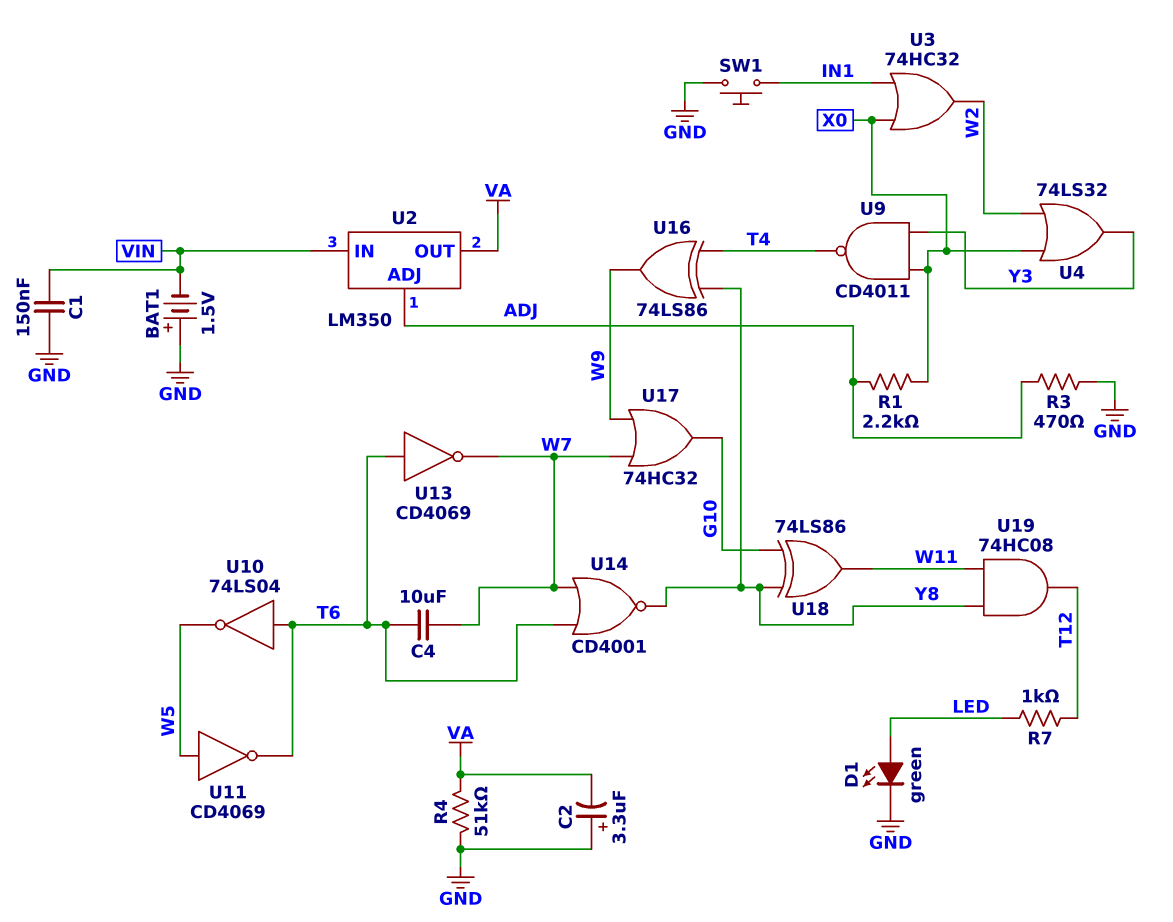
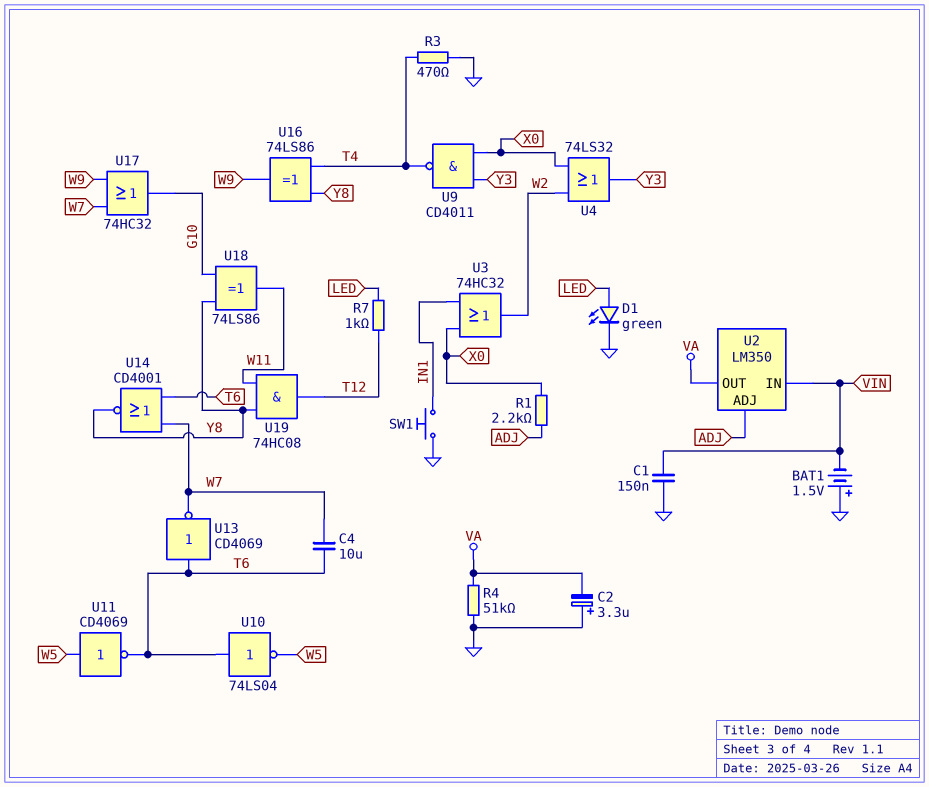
R3: 470 (ADJ, GND) -> 470 (GND, T4)

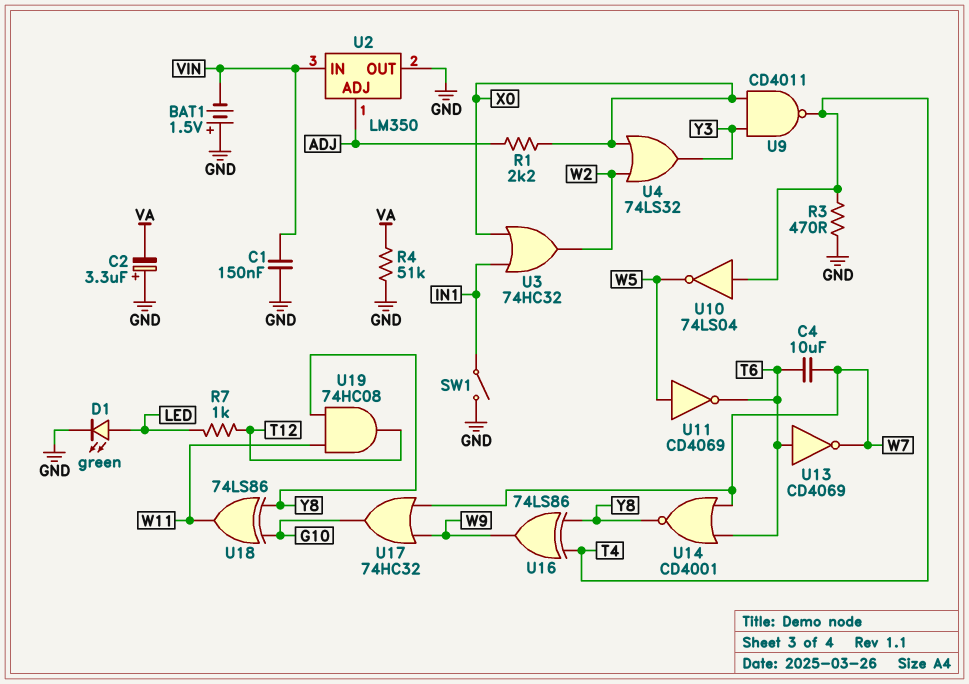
SW1: button (GND, IN1) -> switch (GND, IN1)
U2 pin OUT: VA -> GND
U10: NOT 74LS04 (in T6, out W5) -> NOT 74LS04 (in T4, out W5)

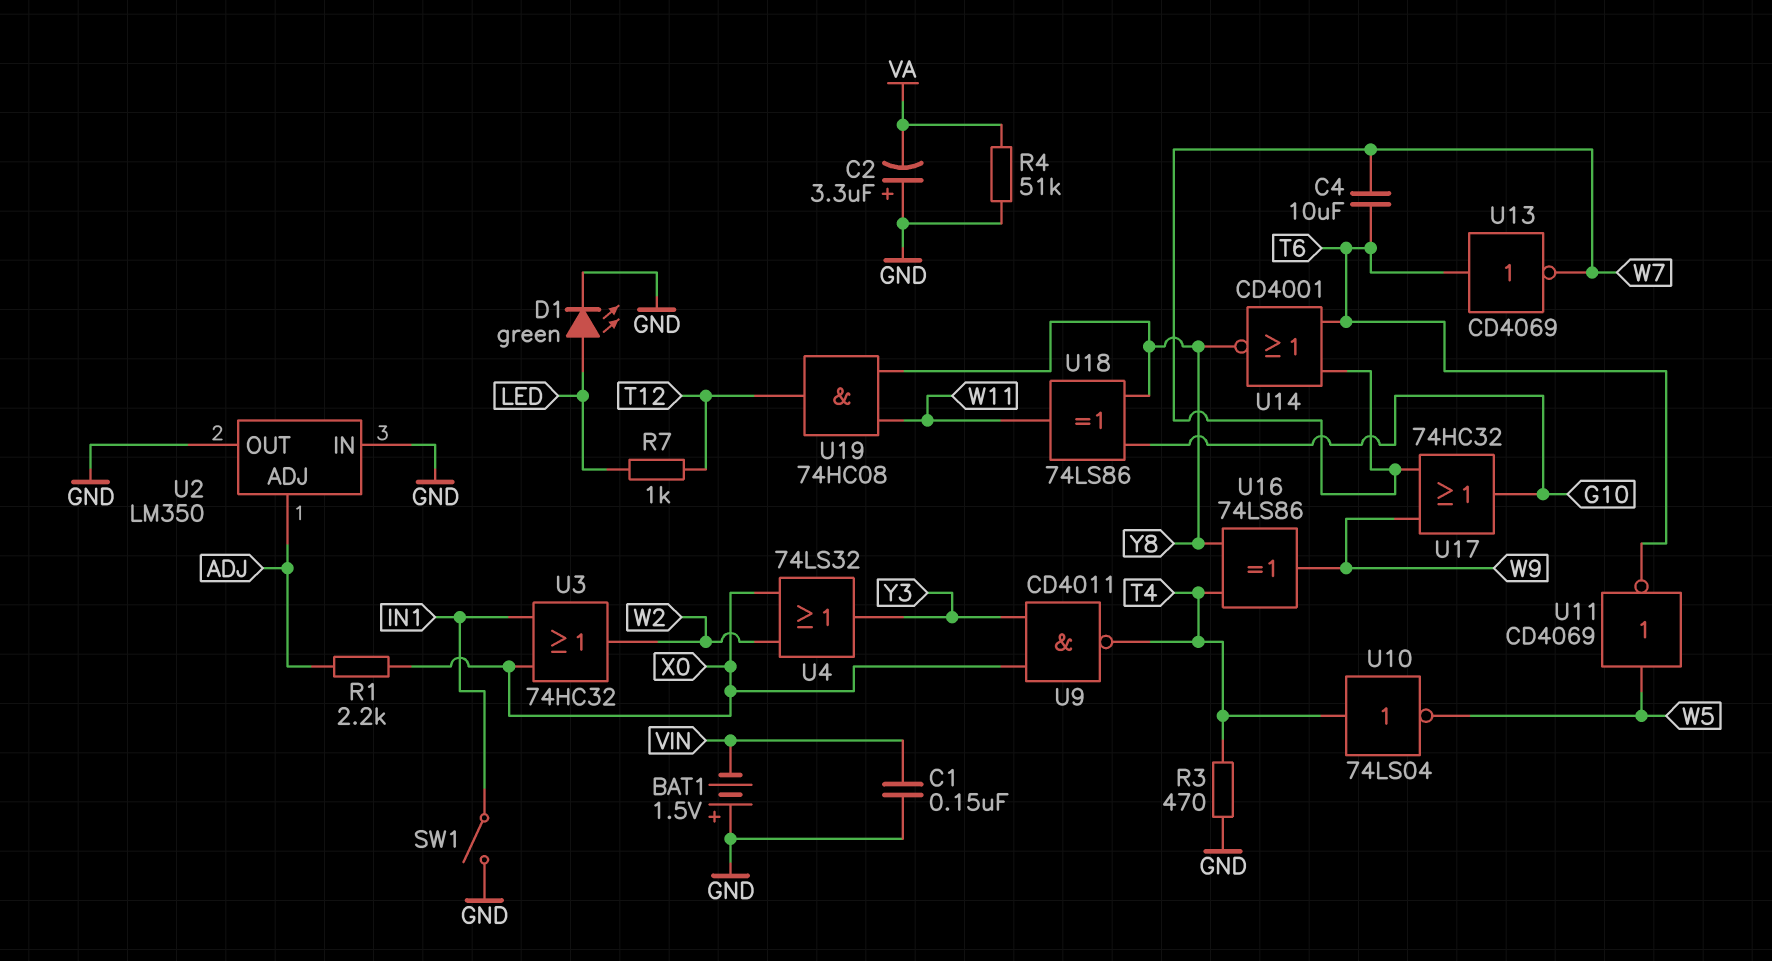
U2 pin IN: VIN -> GND

